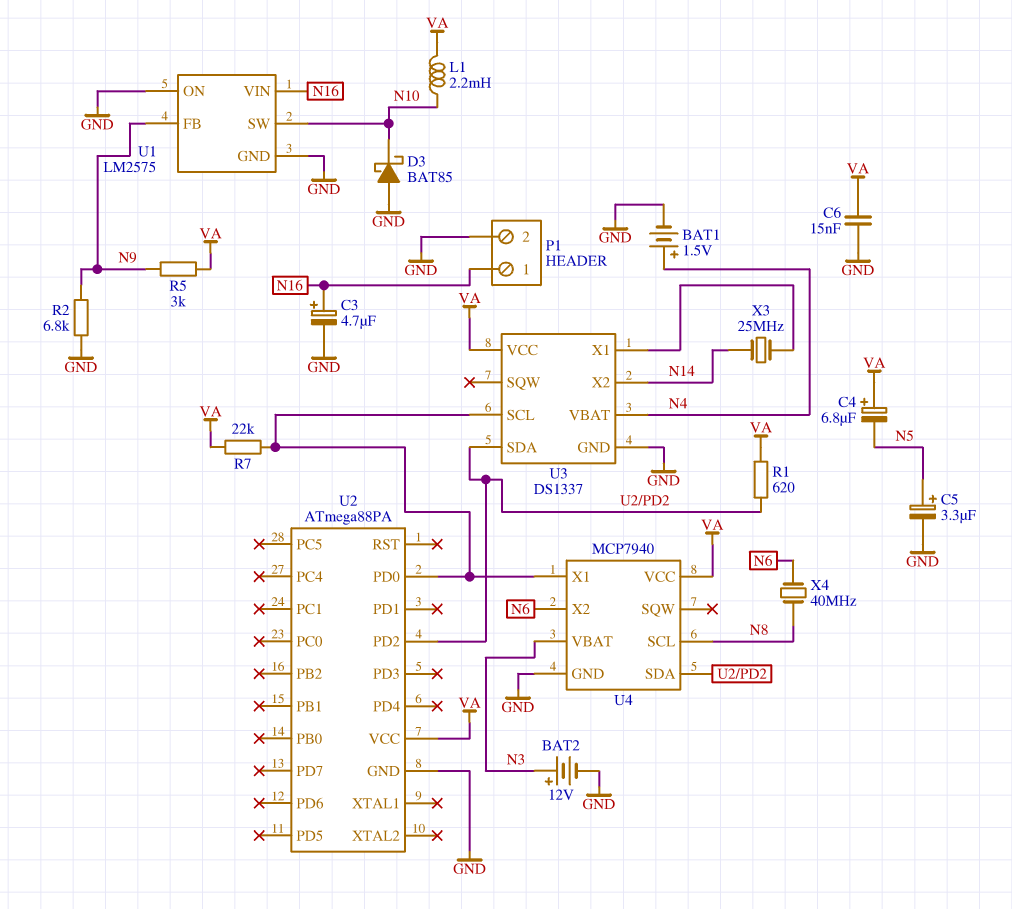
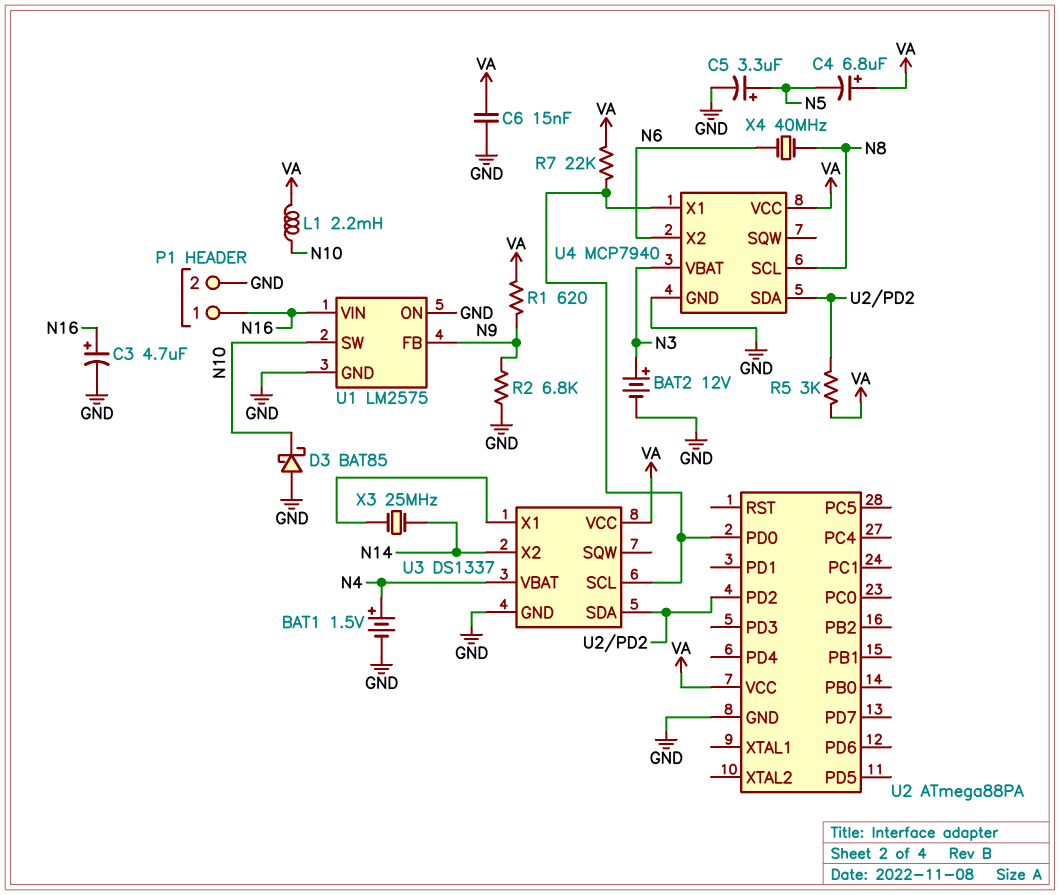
R1: 620 (U2/PD2, VA) -> 620 (N9, VA)
R5: 3k (N9, VA) -> 3k (U2/PD2, VA)

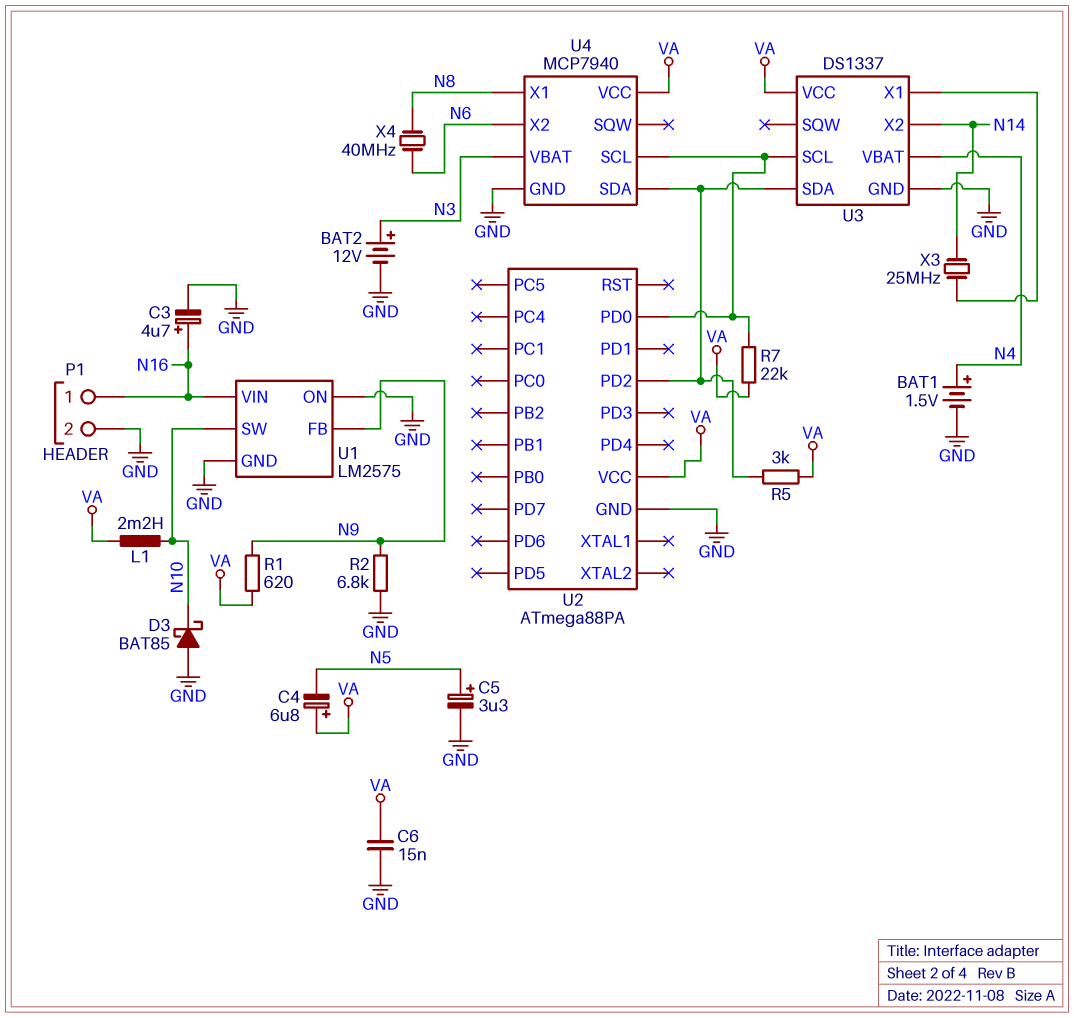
U4 pin SCL: N8 -> U2/PD0
U4 pin X1: U2/PD0 -> N8

